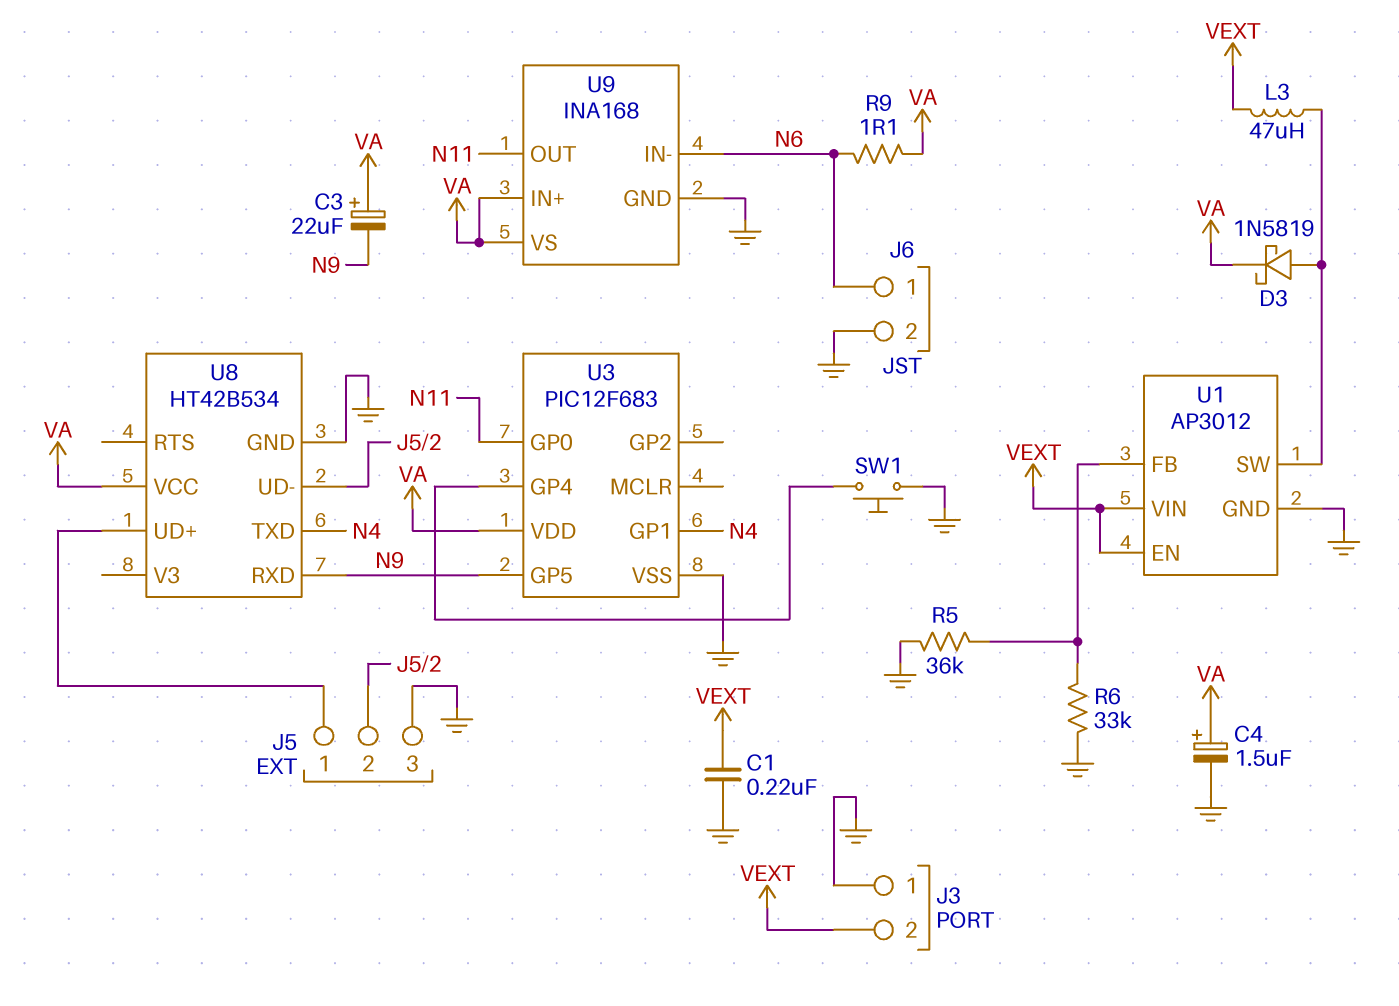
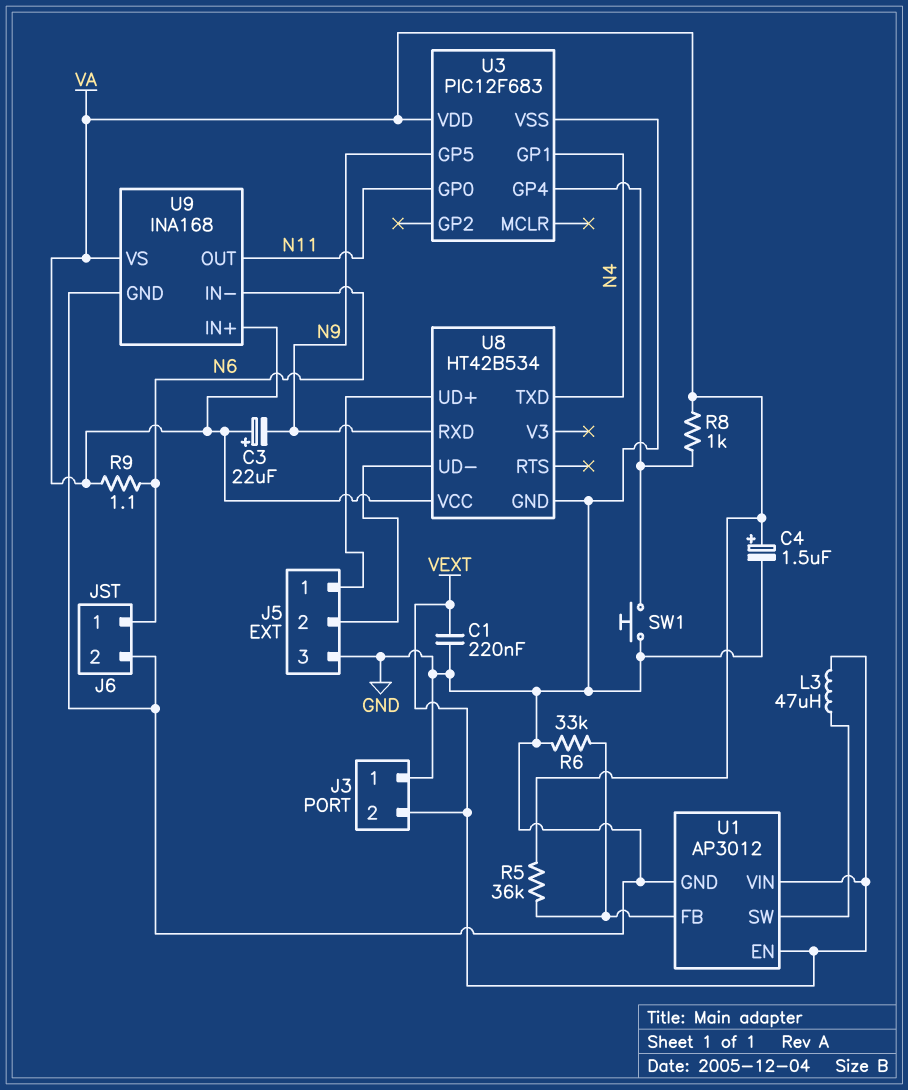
D3: schottky 1N5819 (A U1/SW, K VA) -> none
R5: 36k (GND, U1/FB) -> 36k (U1/FB, VA)
R8: none -> 1k (U3/GP4, VA)

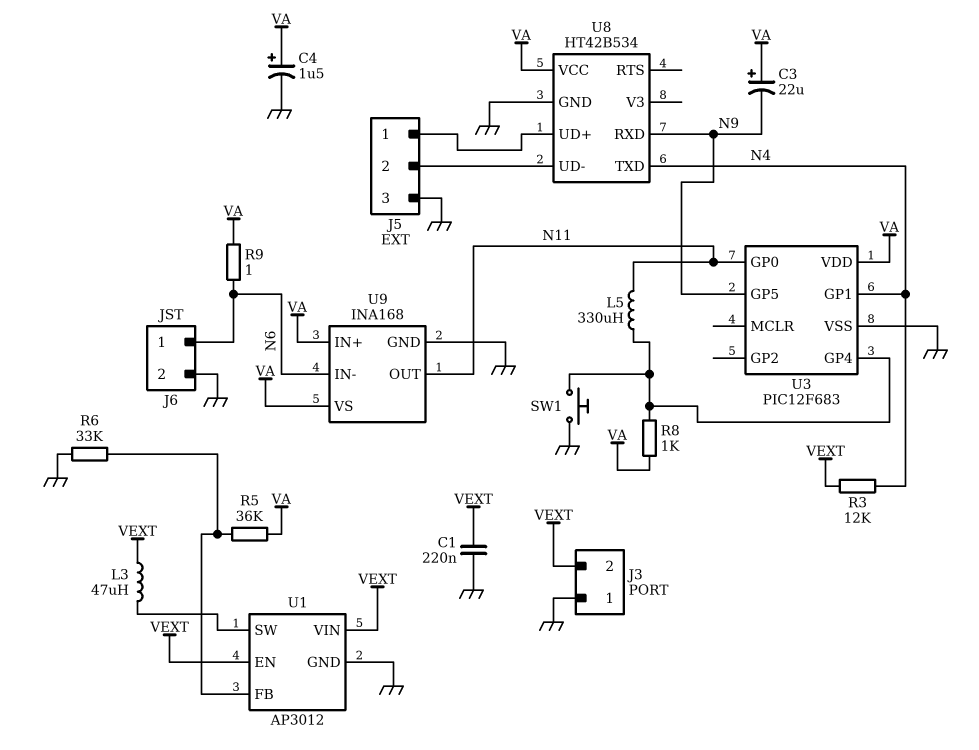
L5: none -> 330uH (N11, U3/GP4)
R3: none -> 12k (N4, VEXT)
R9: 1.1 (N6, VA) -> 1 (N6, VA)

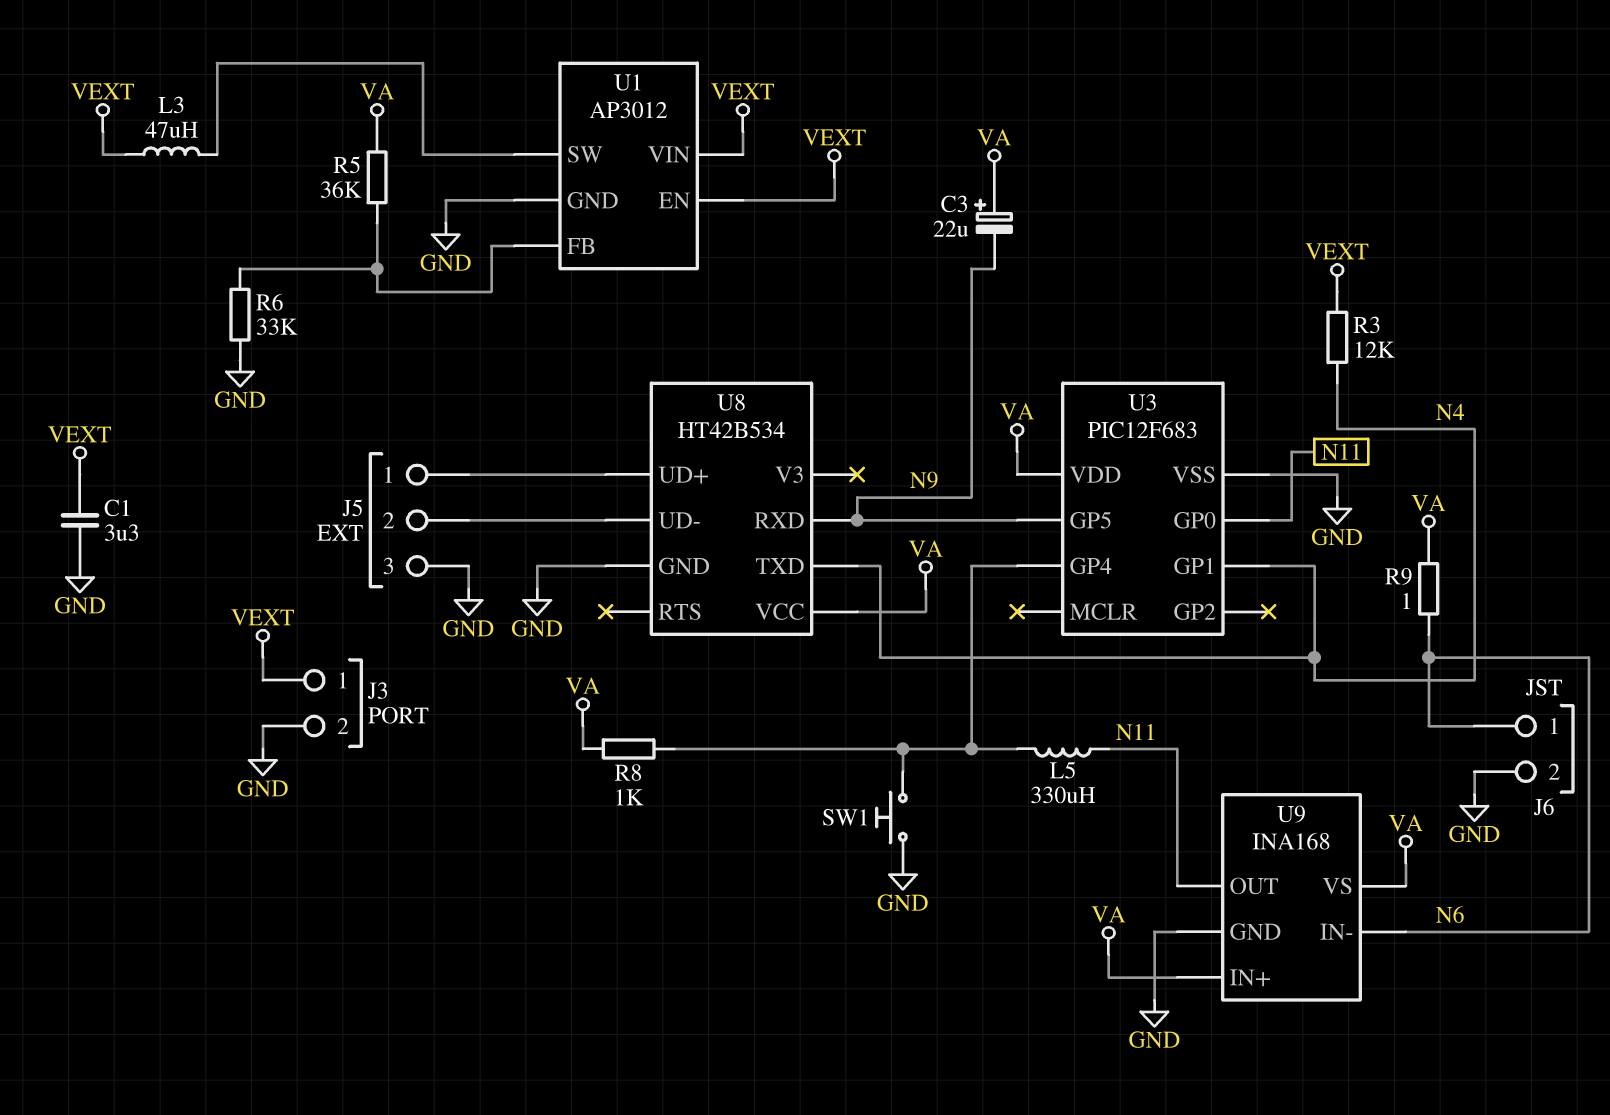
C1: 220nF (GND, VEXT) -> 3.3uF (GND, VEXT)
C4: 1.5uF (plus VA, minus GND) -> none
J3 pin 1: GND -> VEXT
J3 pin 2: VEXT -> GND

